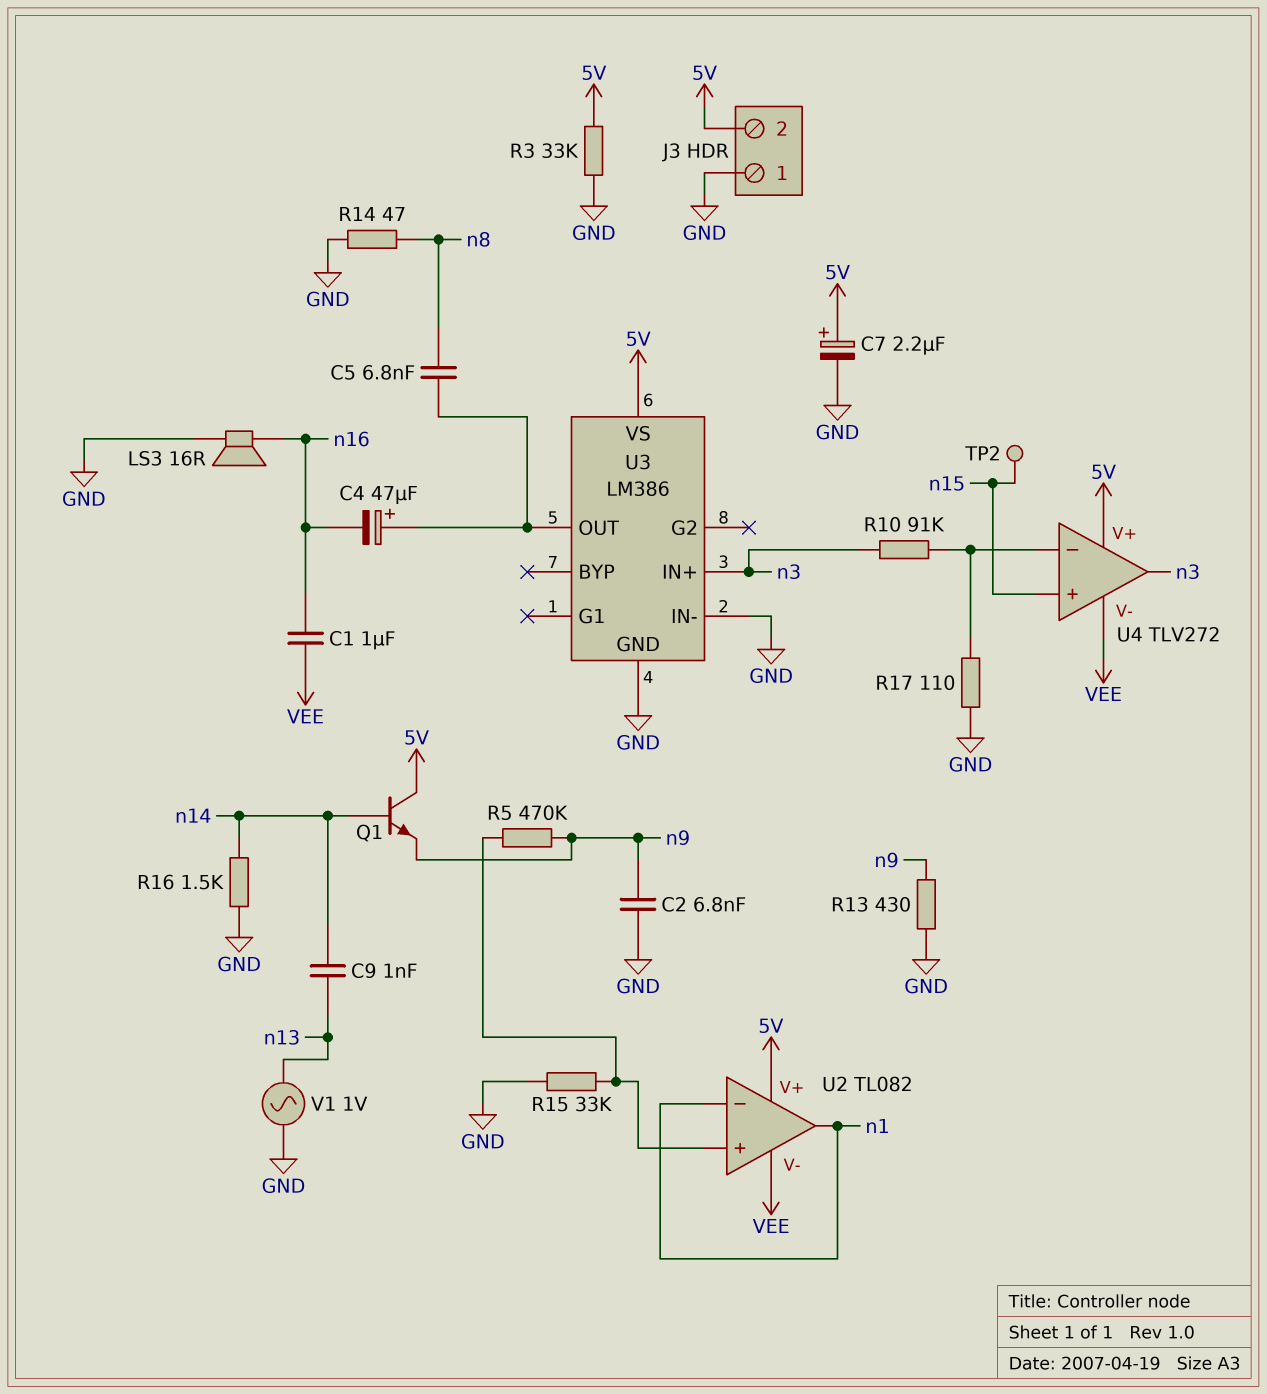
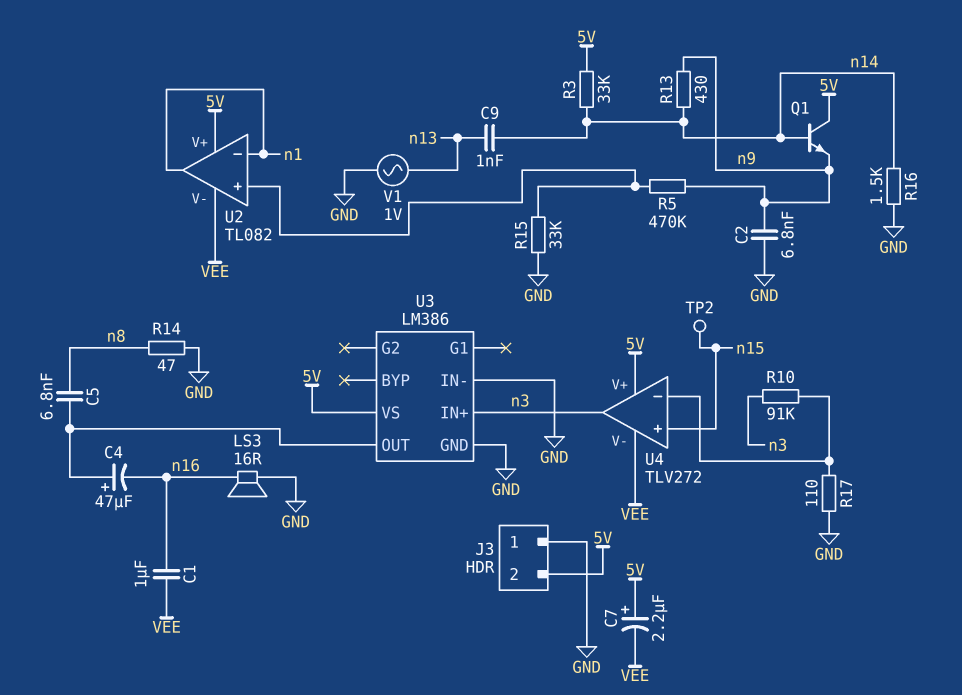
C7: 2.2uF (plus 5V, minus GND) -> 2.2uF (plus 5V, minus VEE)
R3: 33k (5V, GND) -> 33k (5V, n14)
R13: 430 (GND, n9) -> 430 (n9, n14)

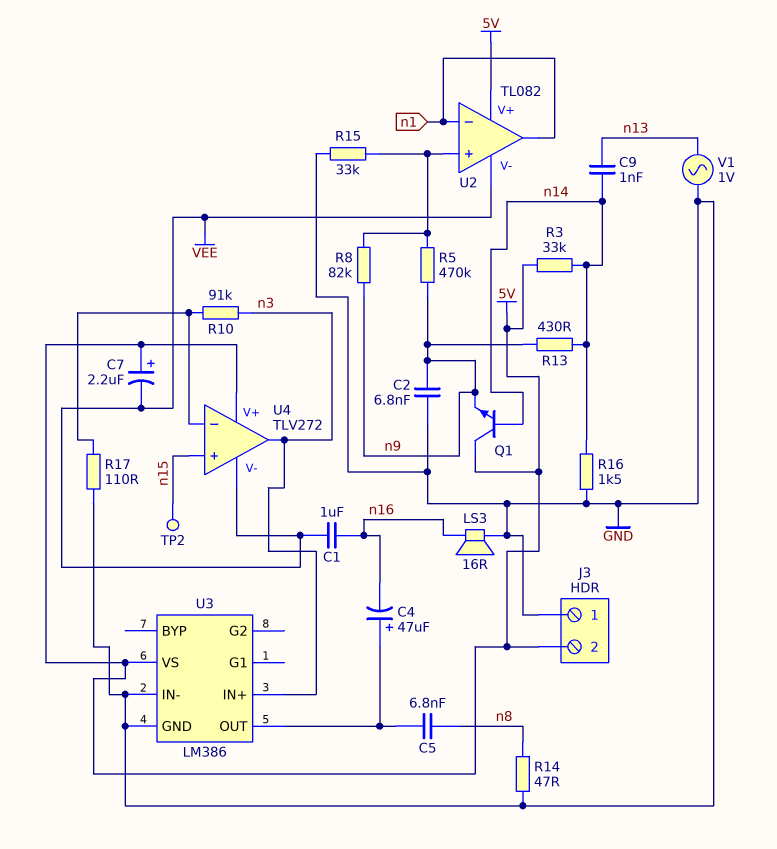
R8: none -> 82k (U2/in+, n9)

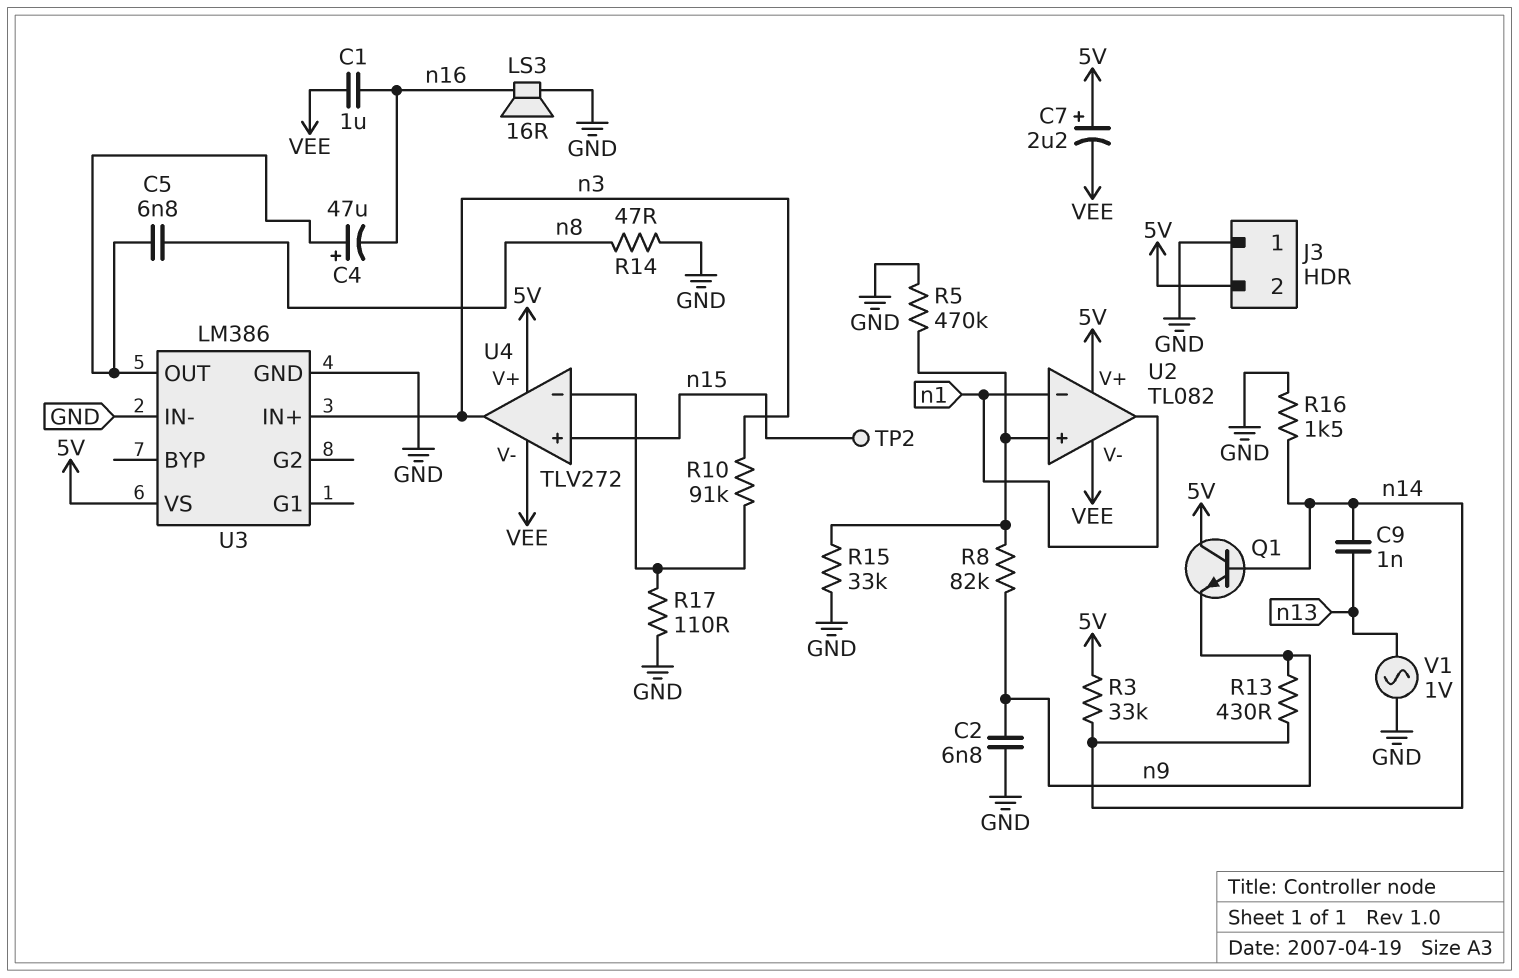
R5: 470k (U2/in+, n9) -> 470k (GND, U2/in+)

